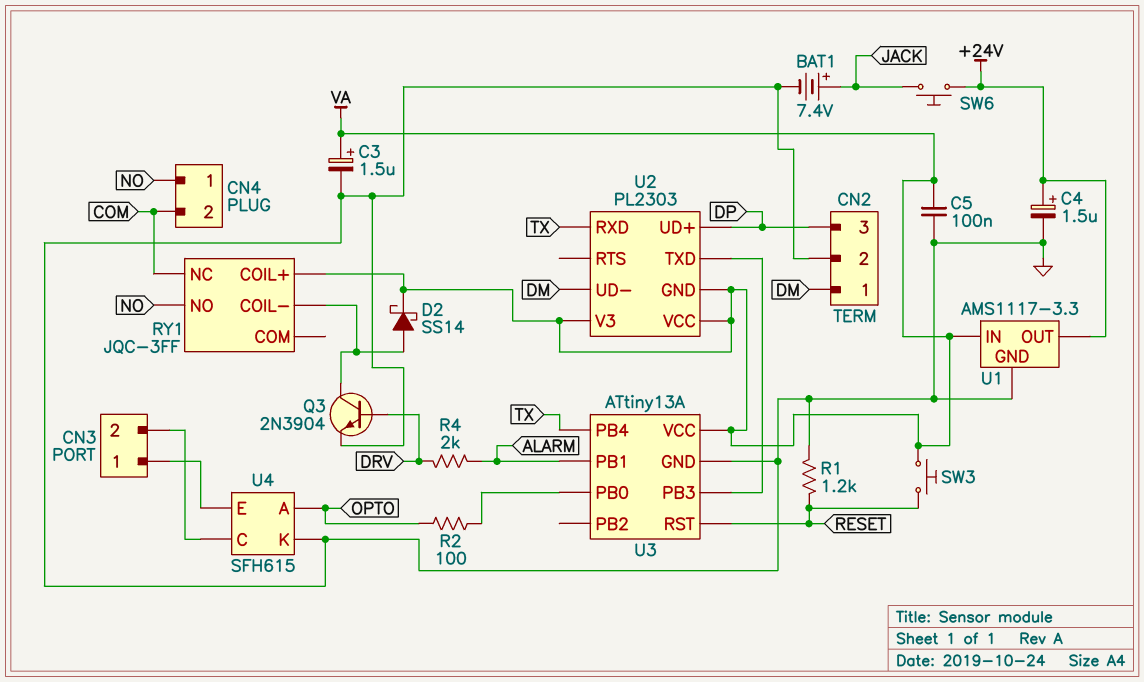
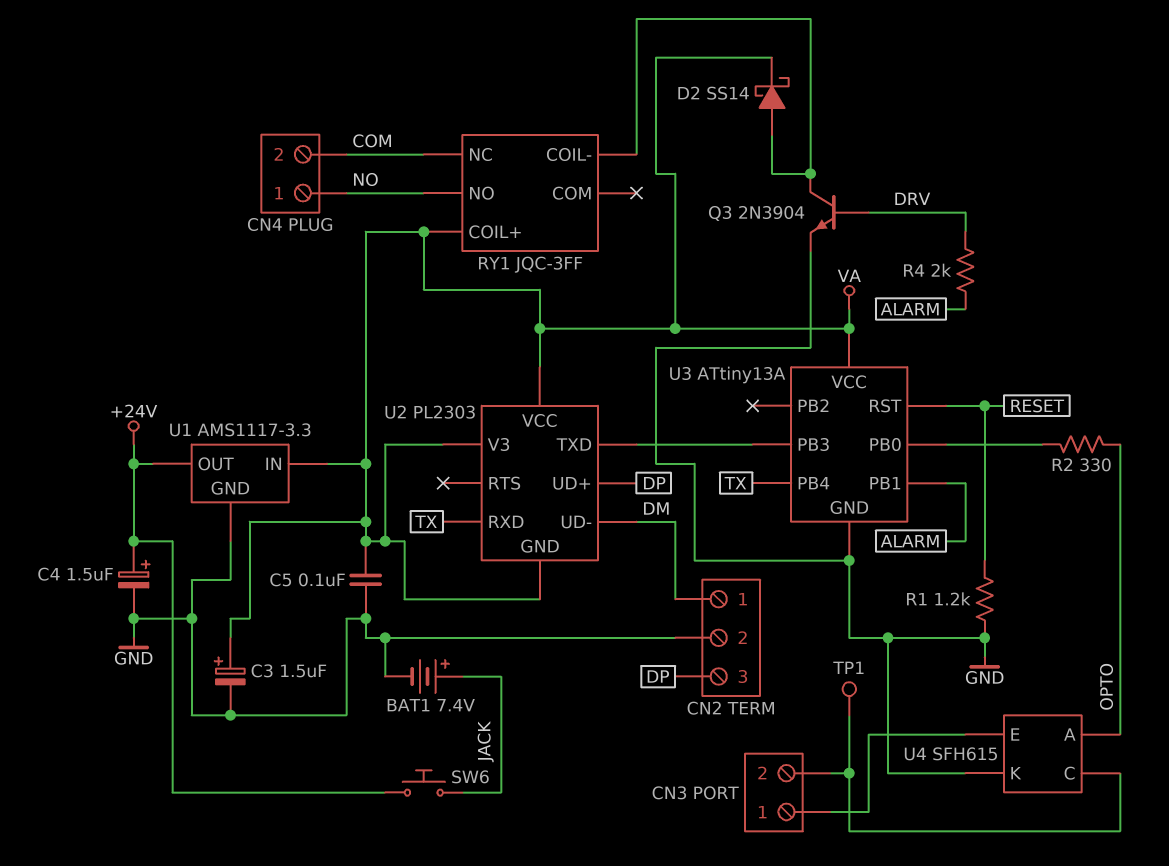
R2: 100 (OPTO, U3/PB0) -> 330 (OPTO, U3/PB0)
SW3: button (RESET, VA) -> none
TP1: none -> test point (CN3/2)

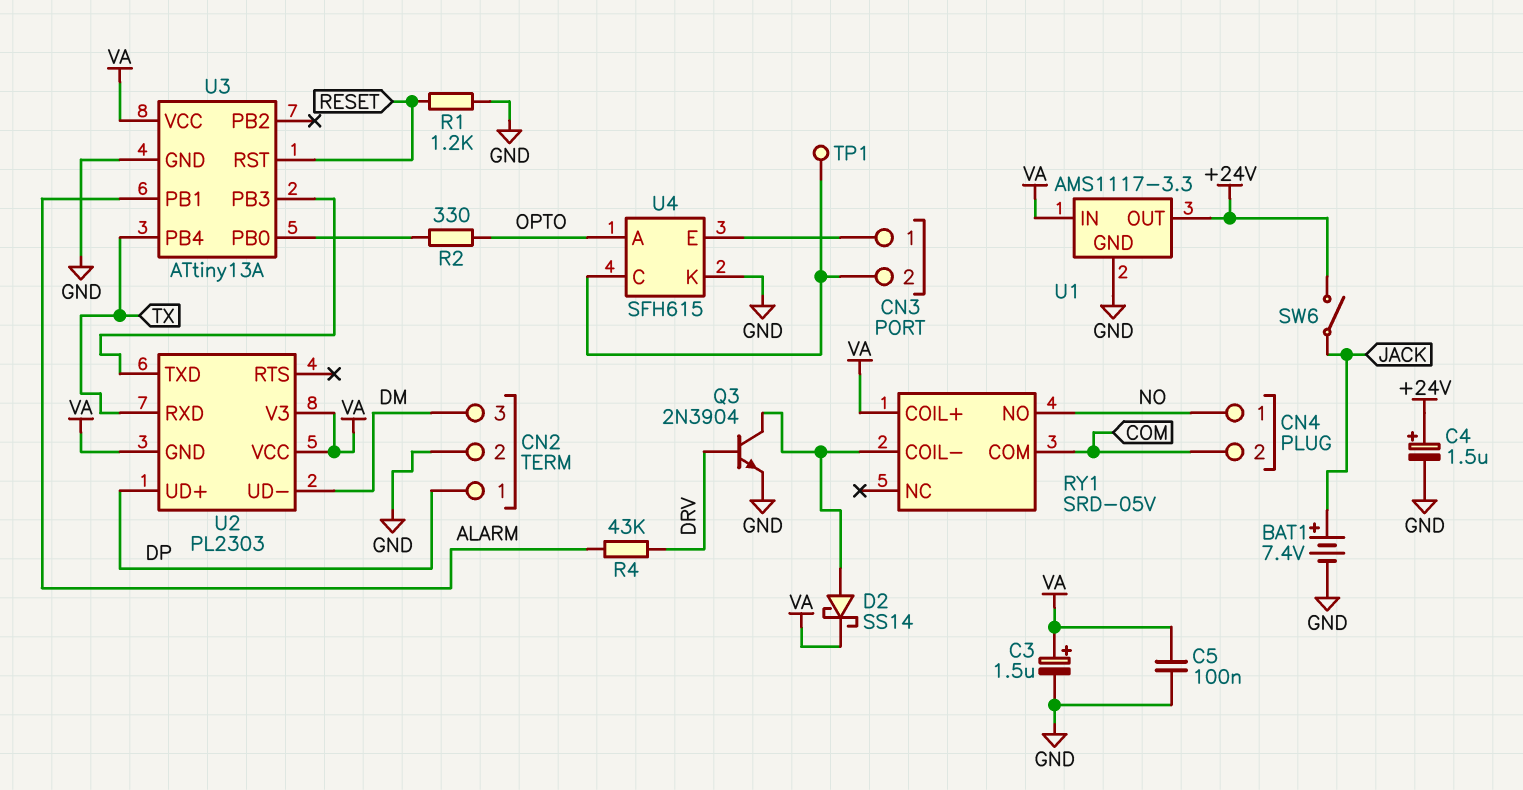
CN2 pin 1: DM -> DP
CN2 pin 3: DP -> DM
R4: 2k (ALARM, DRV) -> 43k (ALARM, DRV)
RY1: JQC-3FF -> SRD-05V
RY1 pin COM: none -> COM
RY1 pin NC: COM -> none
SW6: button (+24V, JACK) -> switch (+24V, JACK)

